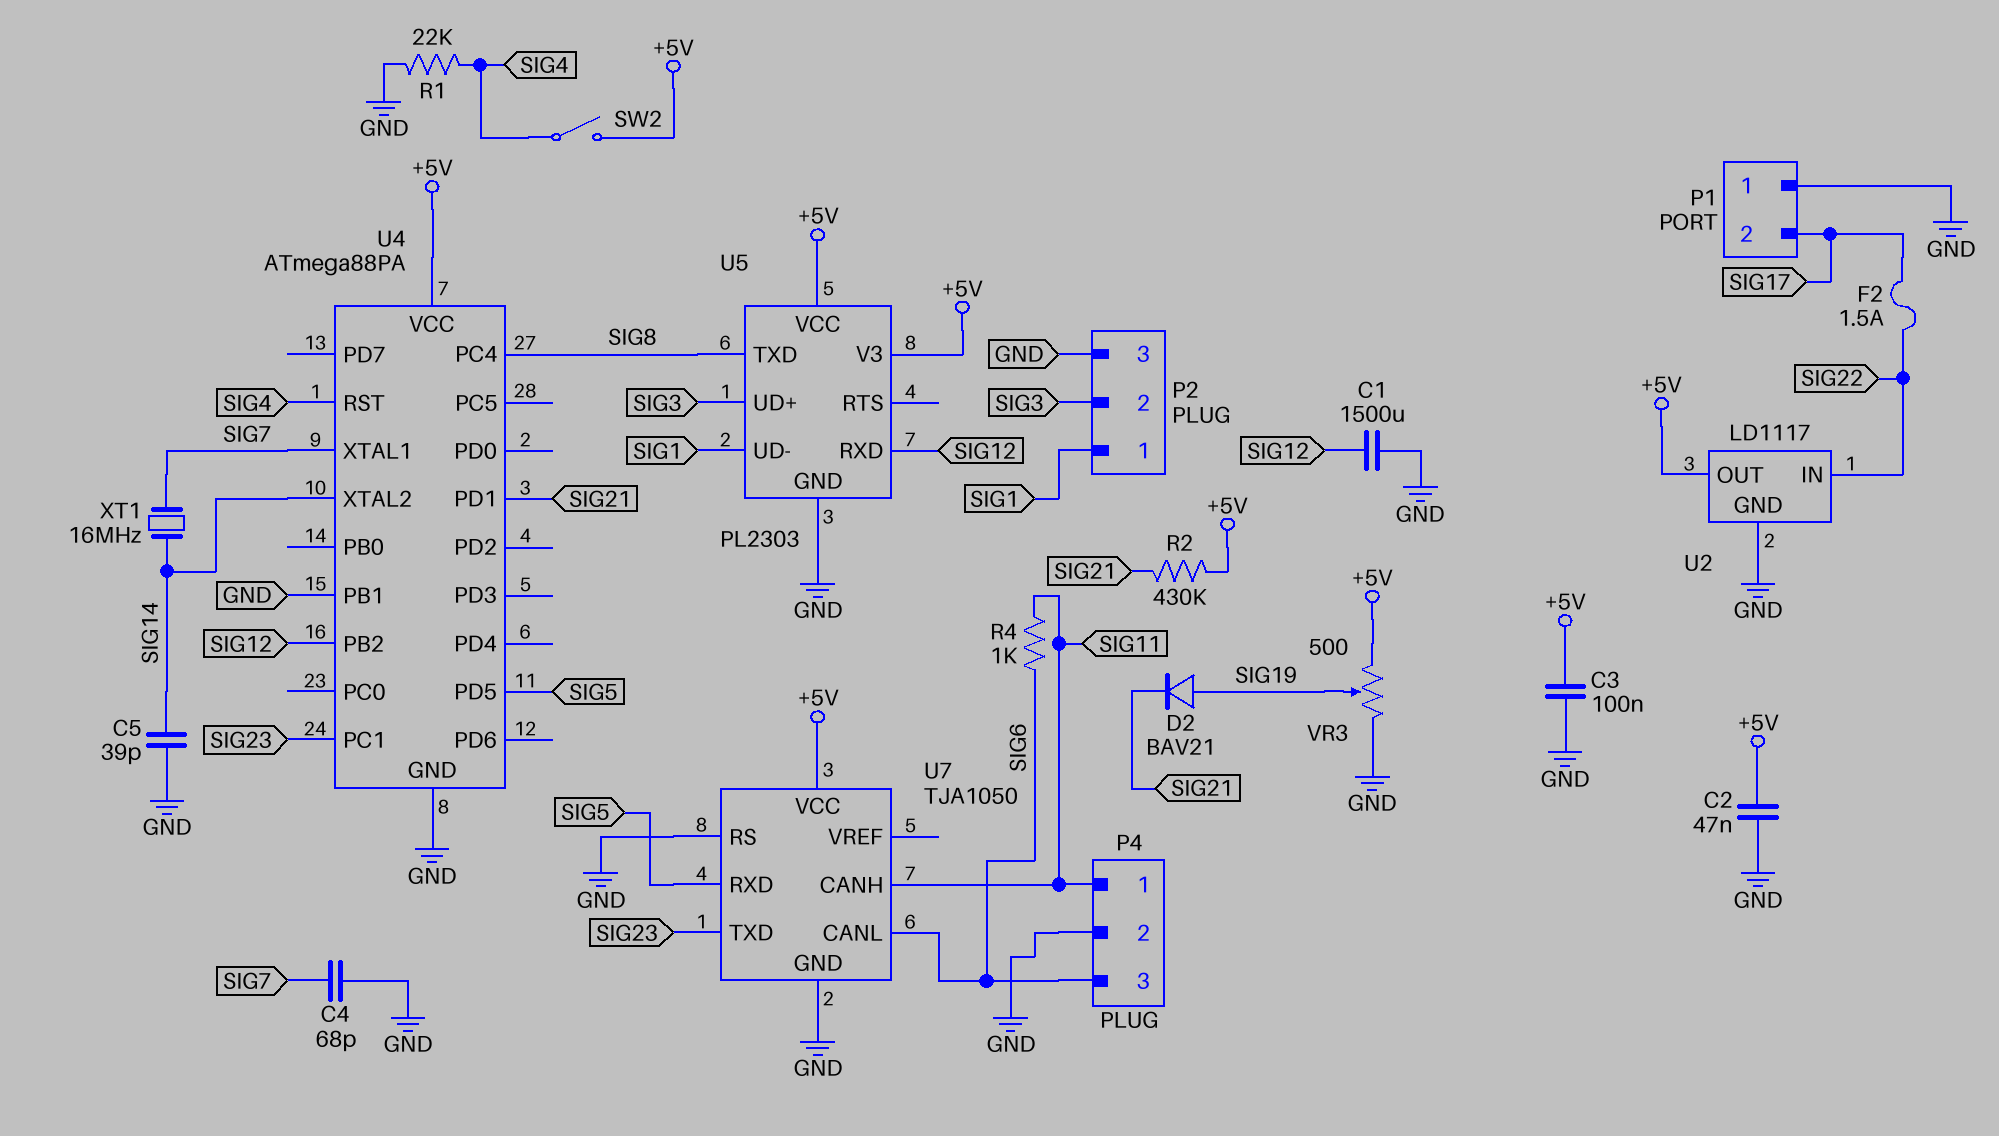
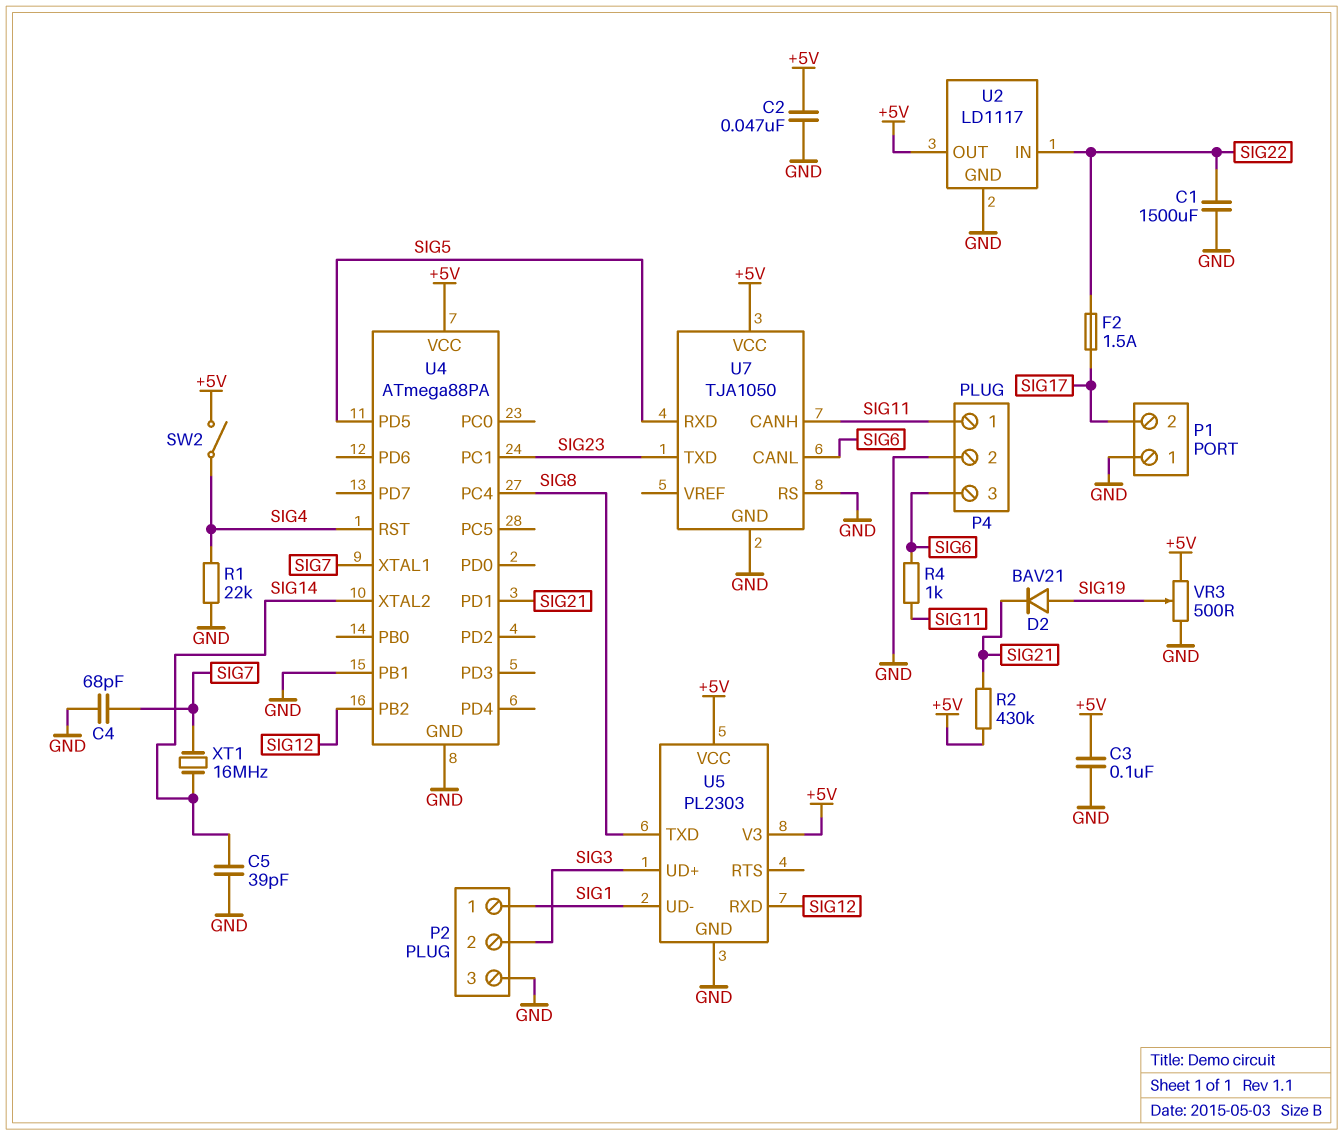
C1: 1500uF (GND, SIG12) -> 1500uF (GND, SIG22)

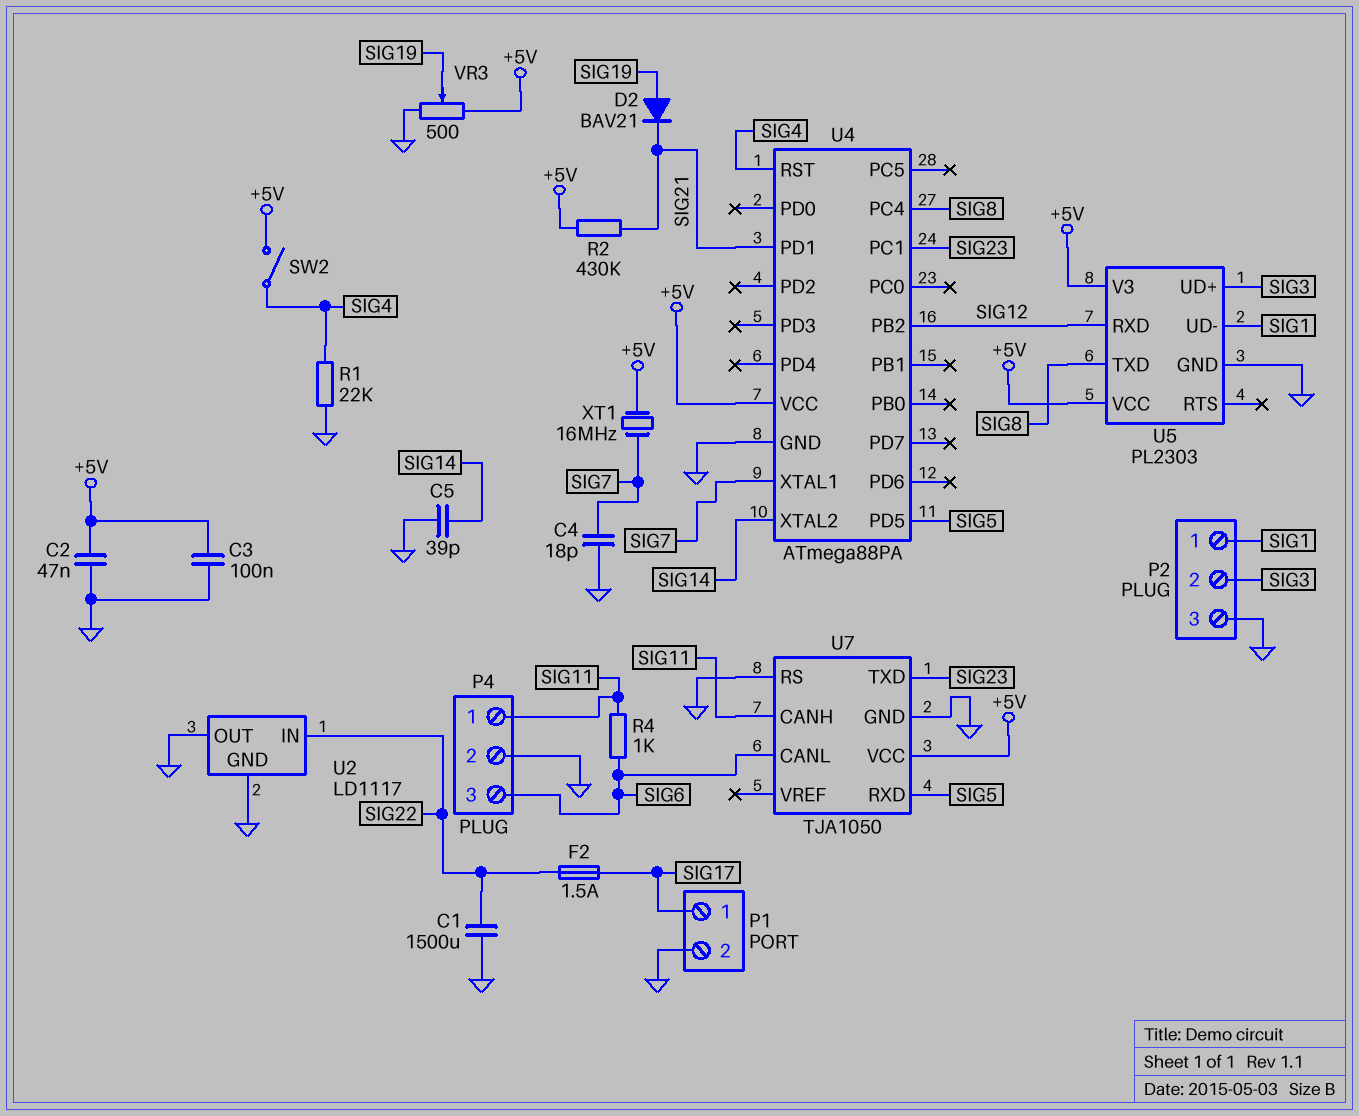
C4: 68pF (GND, SIG7) -> 18pF (GND, SIG7)
P1 pin 1: GND -> SIG17
P1 pin 2: SIG17 -> GND
U2 pin OUT: +5V -> GND
U4 pin PB1: GND -> none
XT1: 16MHz (SIG7, SIG14) -> 16MHz (+5V, SIG7)

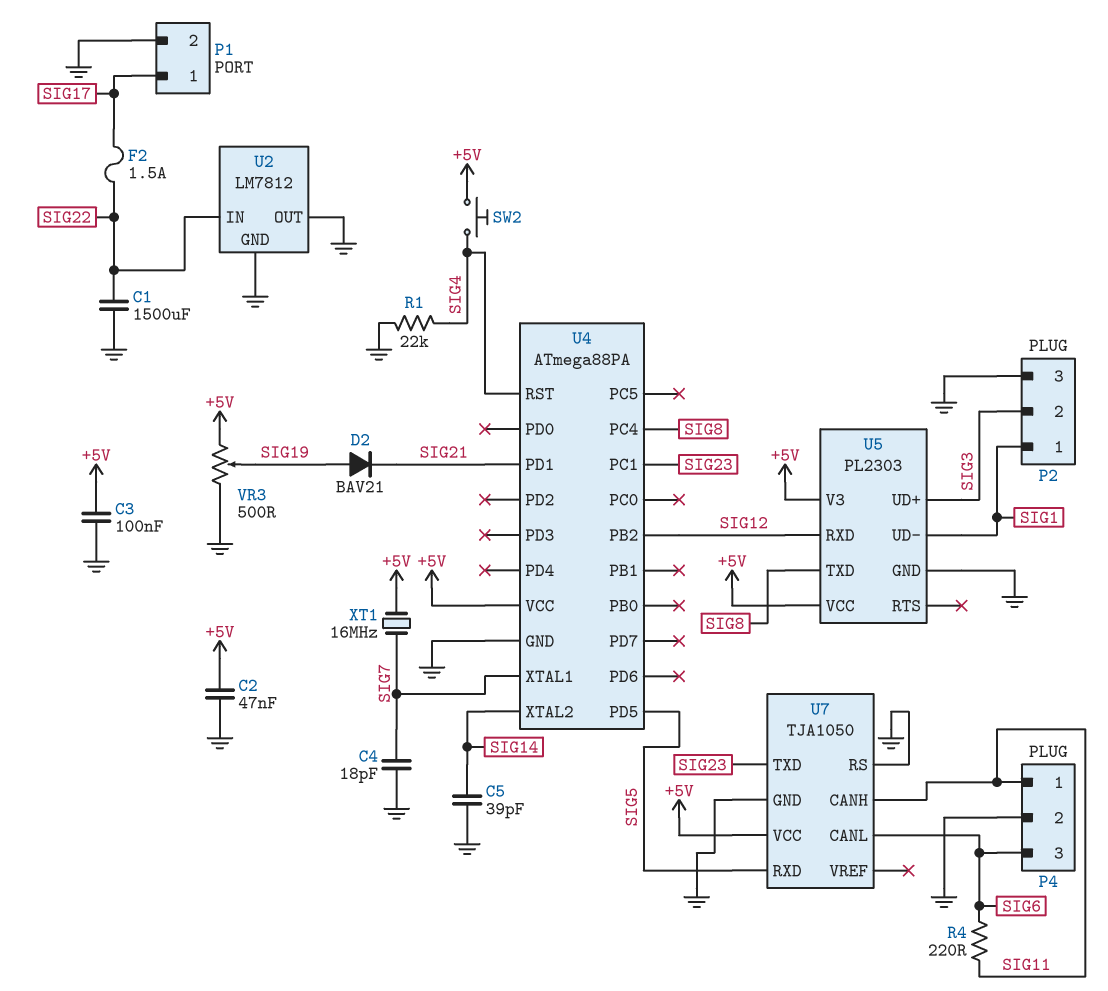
R2: 430k (+5V, SIG21) -> none
R4: 1k (SIG6, SIG11) -> 220 (SIG6, SIG11)
SW2: switch (+5V, SIG4) -> button (+5V, SIG4)
U2: LD1117 -> LM7812

